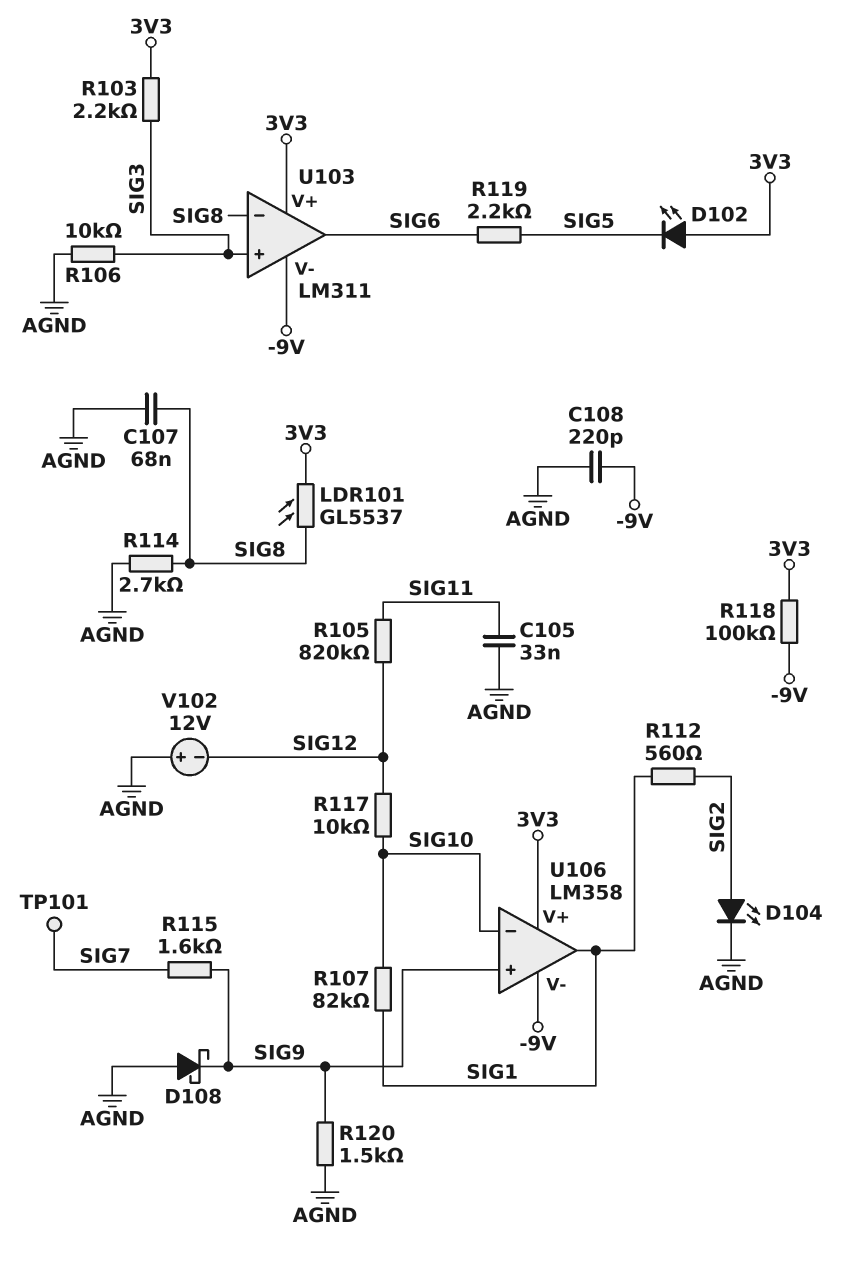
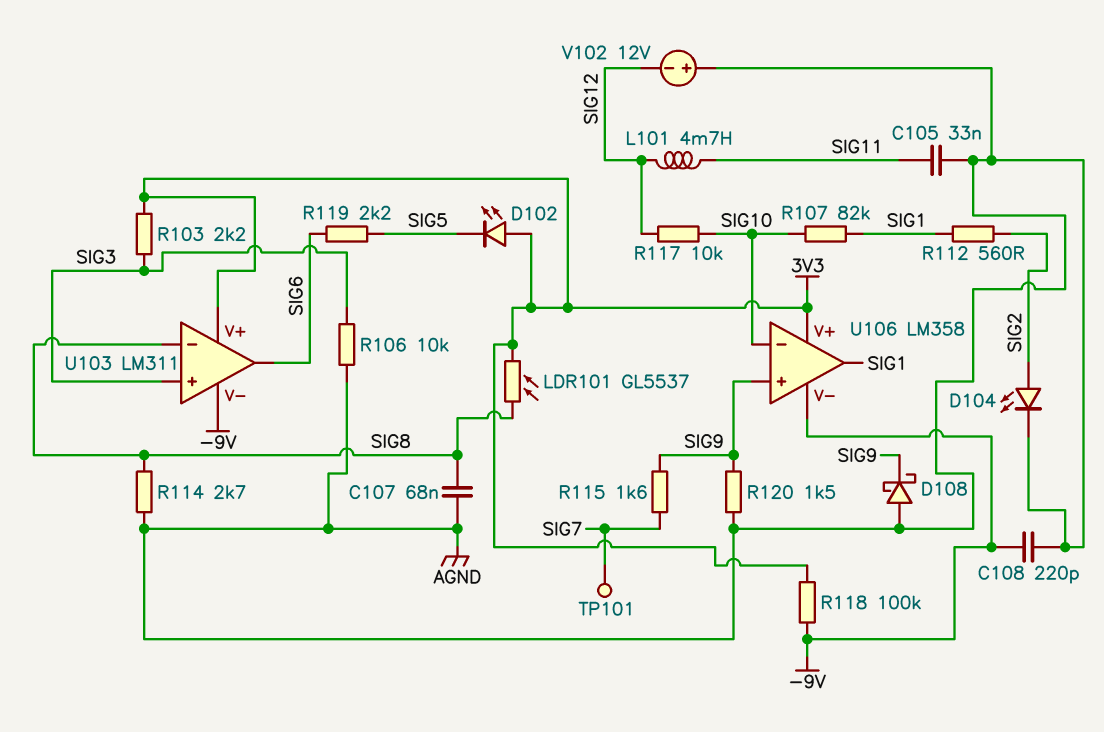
L101: none -> 4.7mH (SIG11, SIG12)
R105: 820k (SIG11, SIG12) -> none

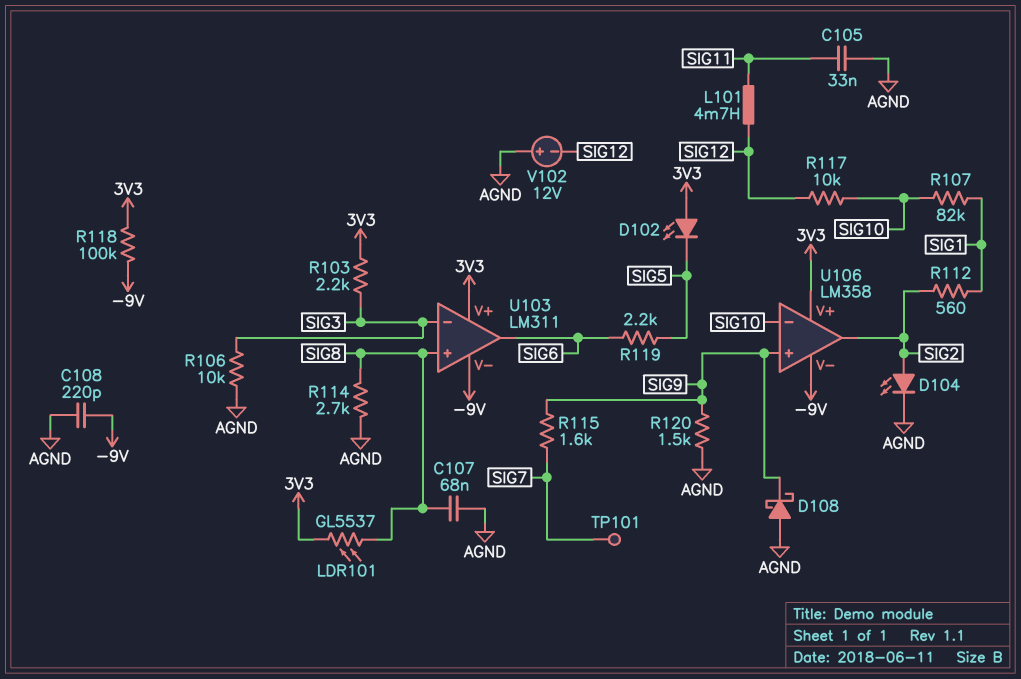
U103 pin in+: SIG3 -> SIG8
U103 pin in-: SIG8 -> SIG3
U106 pin out: SIG1 -> SIG2

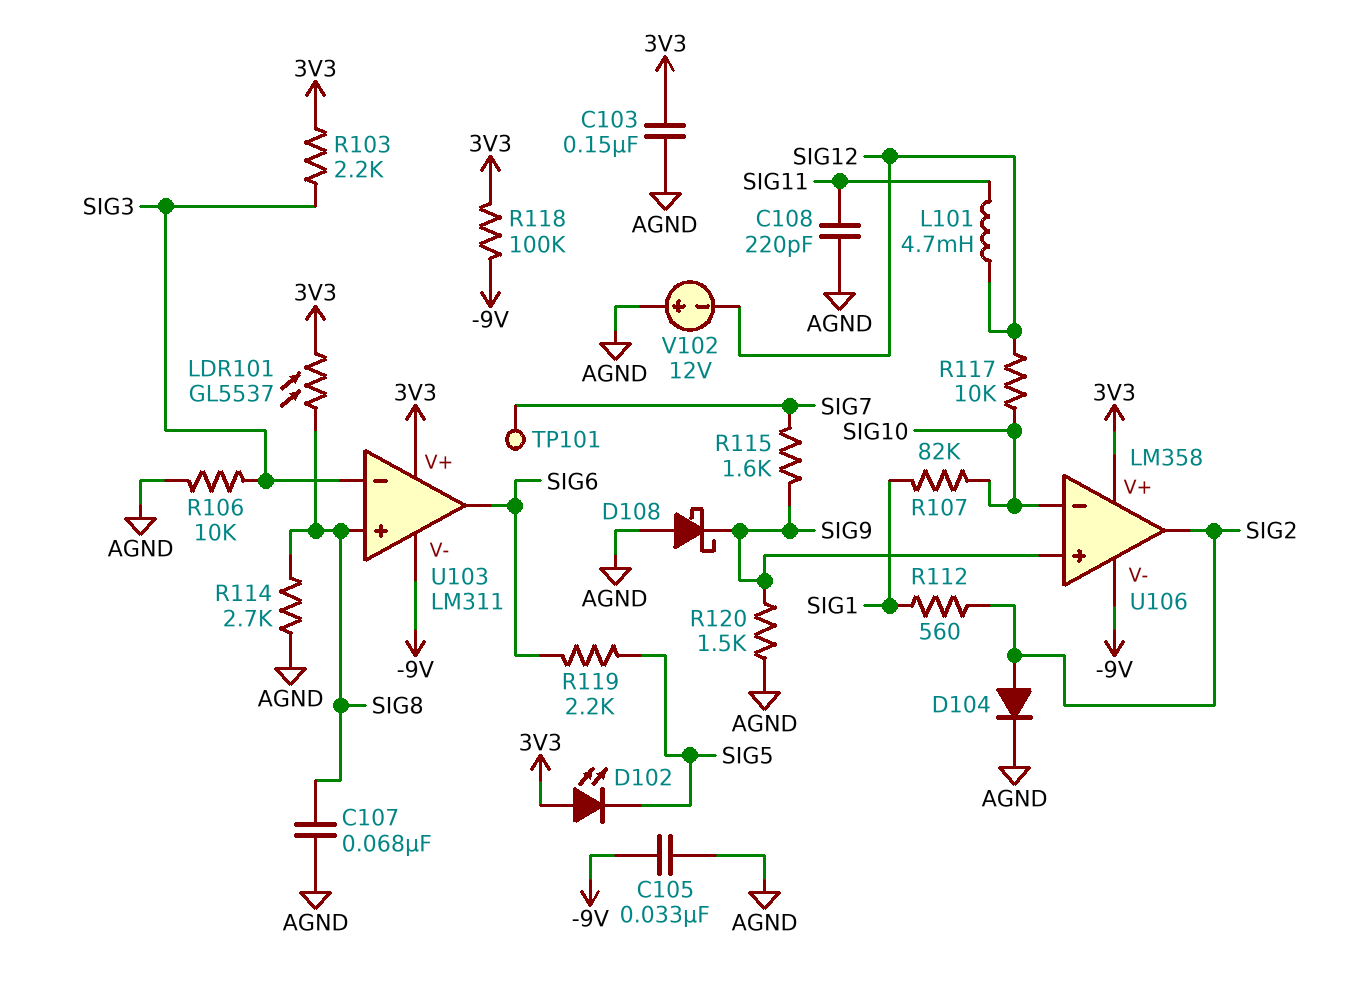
C103: none -> 150nF (3V3, AGND)
C105: 33nF (AGND, SIG11) -> 33nF (-9V, AGND)
C108: 220pF (-9V, AGND) -> 220pF (AGND, SIG11)
D104: LED (A SIG2, K AGND) -> diode (A SIG2, K AGND)

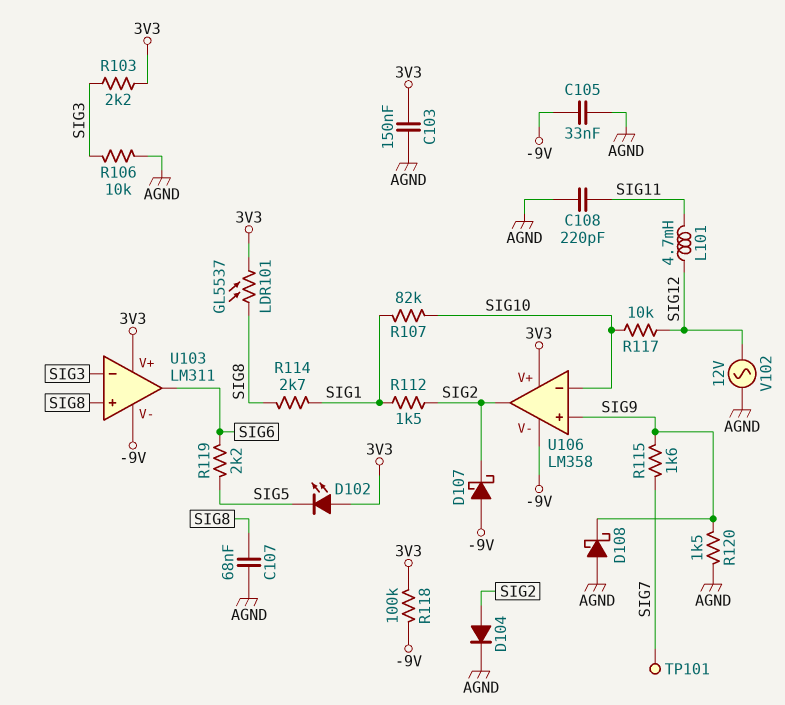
D107: none -> schottky (A -9V, K SIG2)
R112: 560 (SIG1, SIG2) -> 1.5k (SIG1, SIG2)
R114: 2.7k (AGND, SIG8) -> 2.7k (SIG1, SIG8)
V102: 12V (plus AGND, minus SIG12) -> AC 12V (AGND, SIG12)

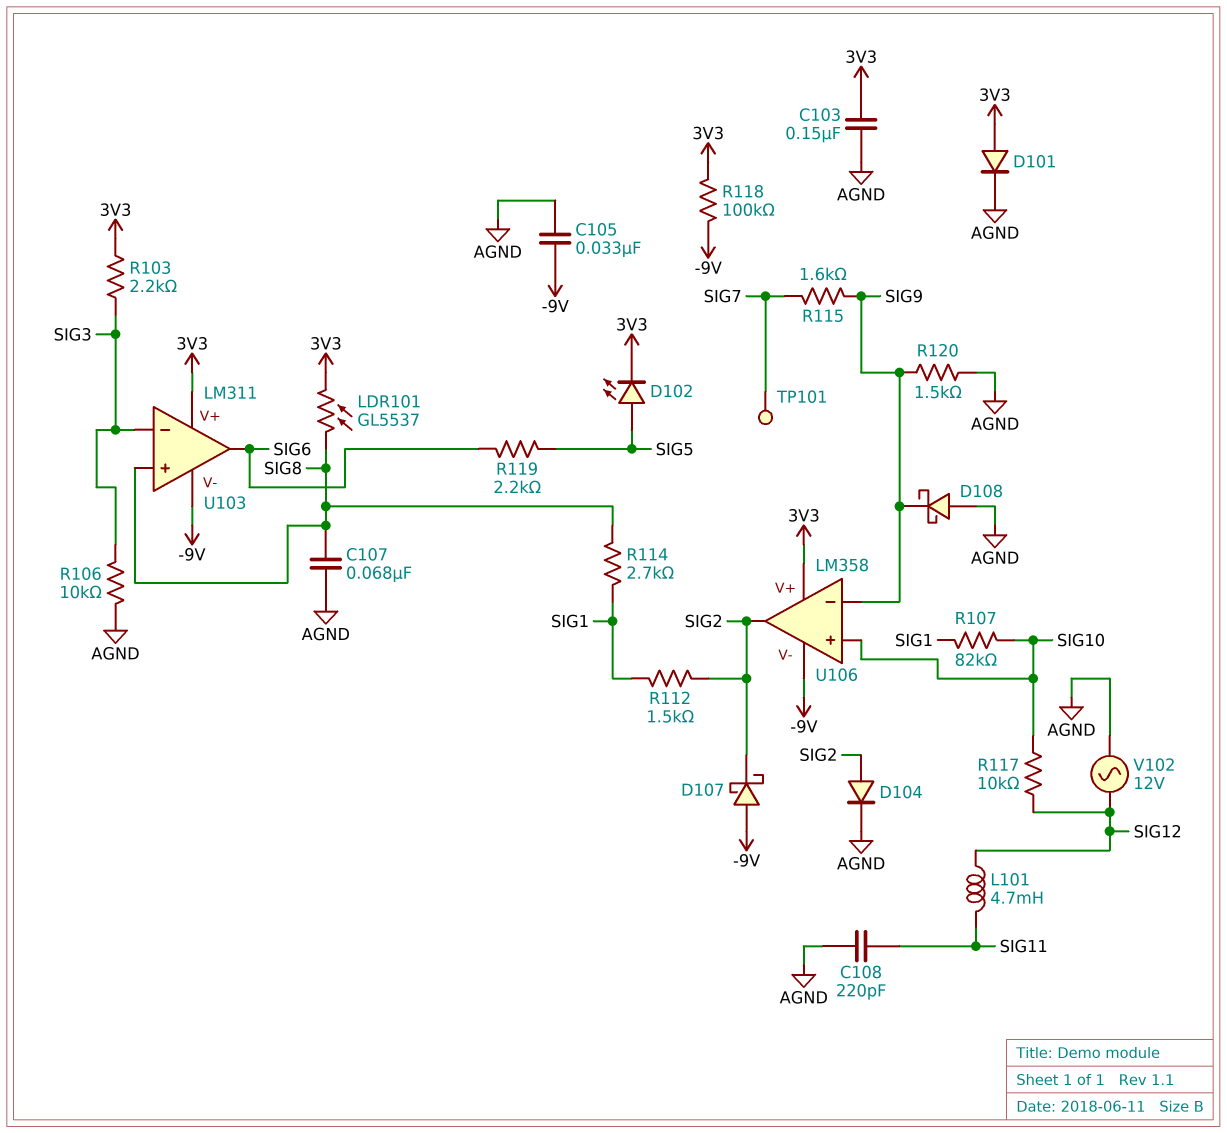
D101: none -> diode (A 3V3, K AGND)
D102: LED (A 3V3, K SIG5) -> LED (A SIG5, K 3V3)
U106 pin in+: SIG9 -> SIG10
U106 pin in-: SIG10 -> SIG9

